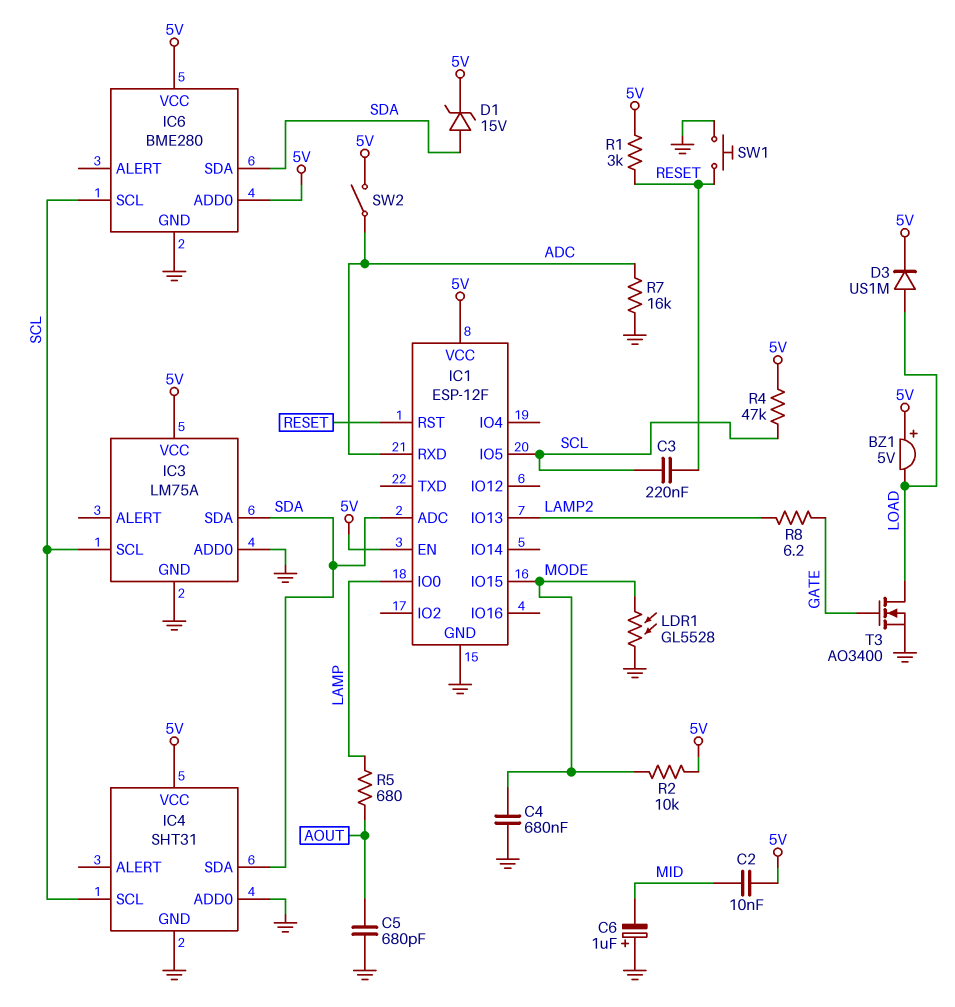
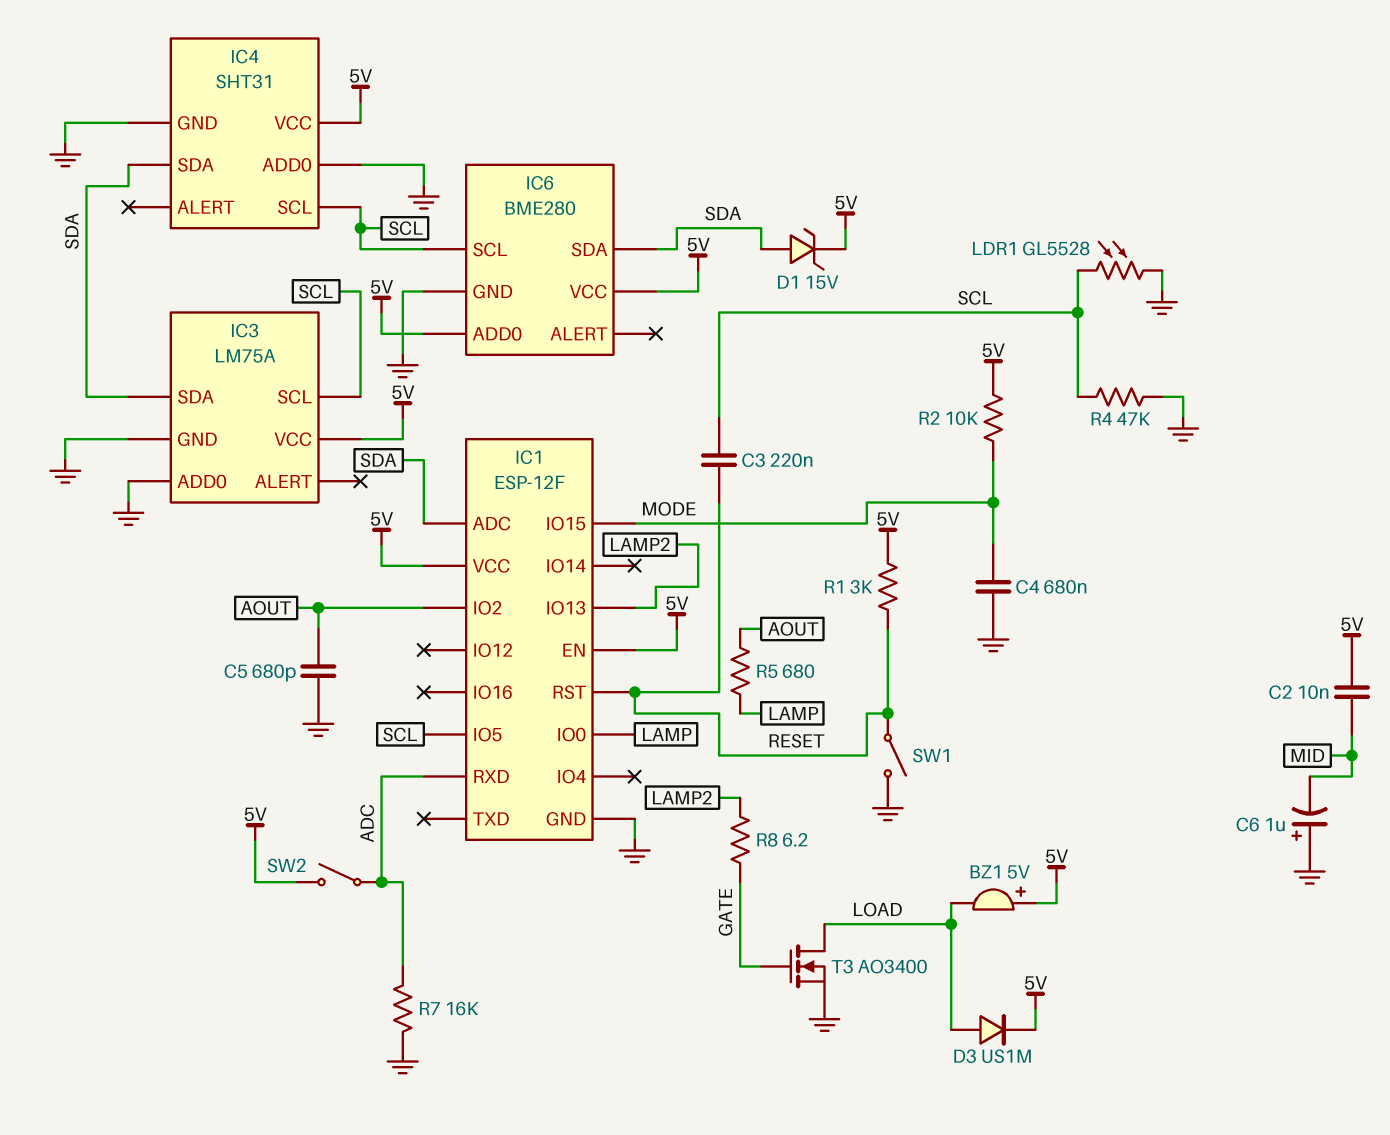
IC1 pin IO2: none -> AOUT
LDR1: GL5528 (GND, MODE) -> GL5528 (GND, SCL)
R4: 47k (5V, SCL) -> 47k (GND, SCL)
SW1: button (GND, RESET) -> switch (GND, RESET)

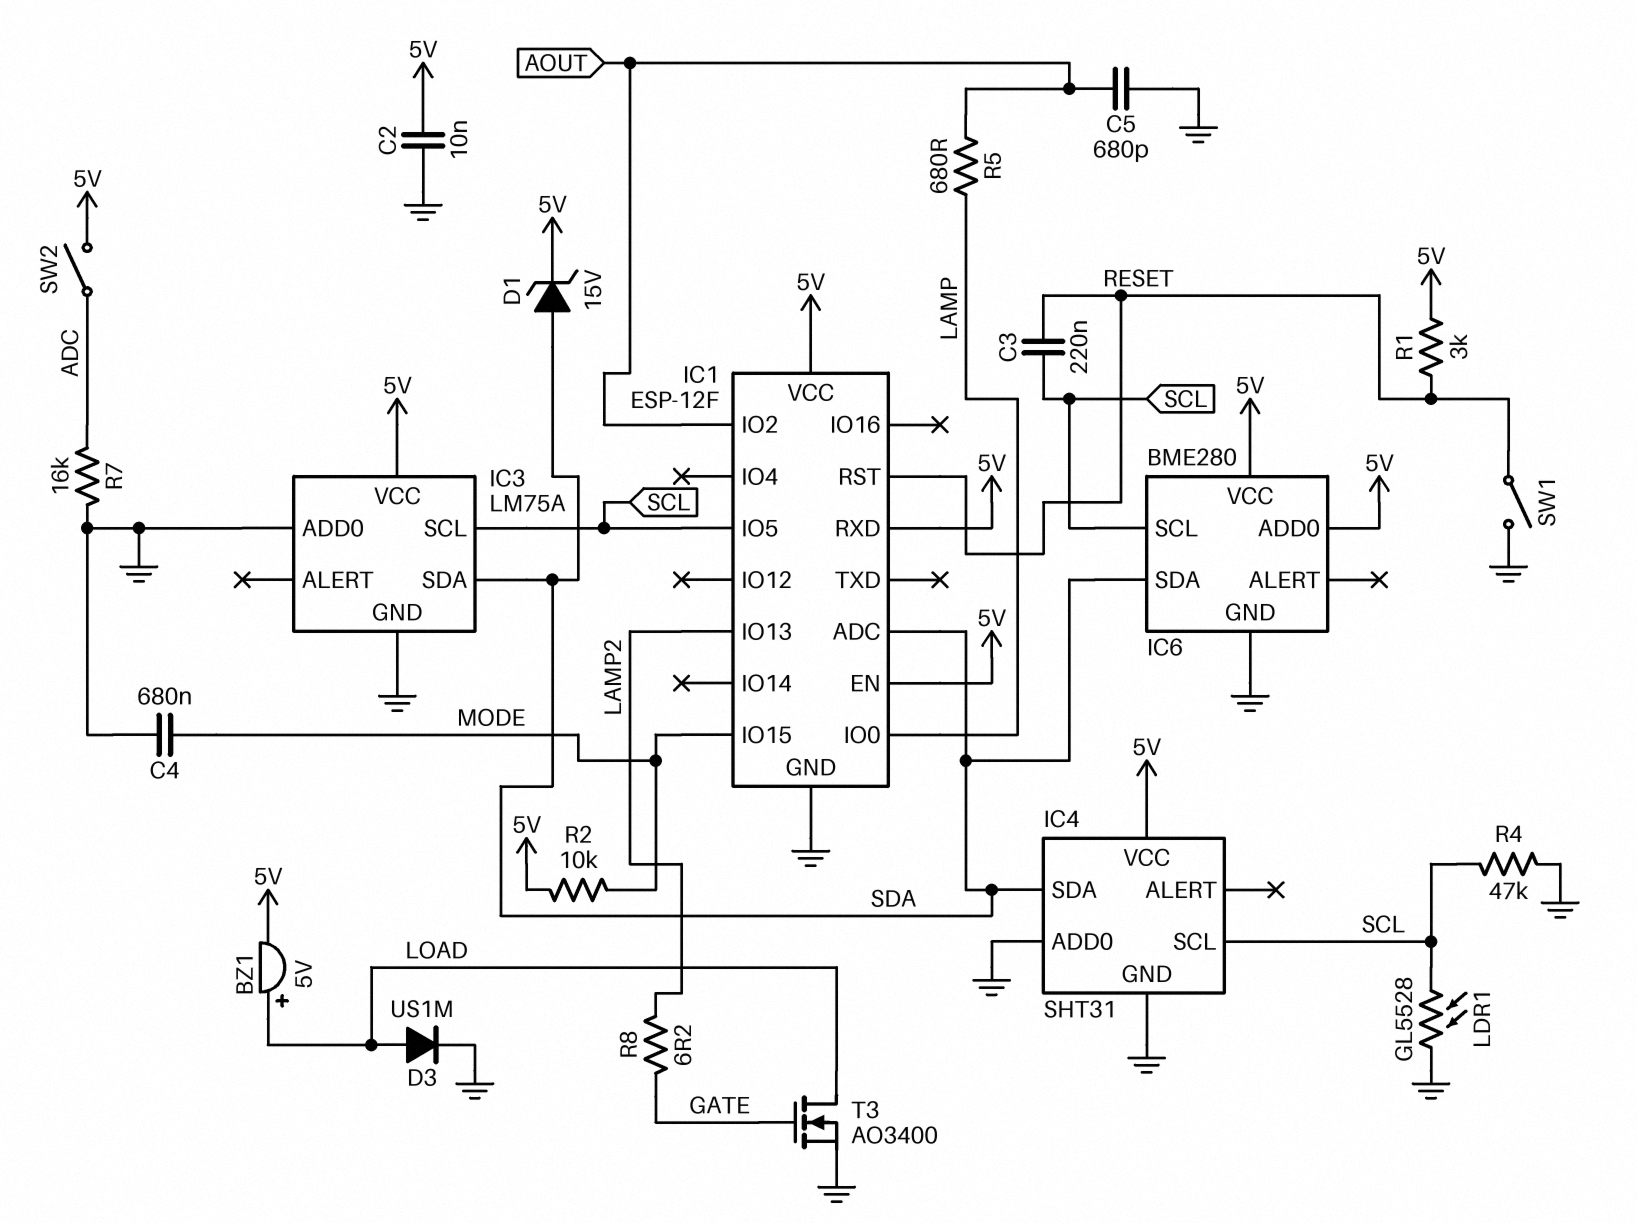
BZ1: buzzer 5V (plus 5V, minus LOAD) -> buzzer 5V (plus LOAD, minus 5V)
C2: 10nF (5V, MID) -> 10nF (5V, GND)
C6: 1uF (plus GND, minus MID) -> none
D3: diode US1M (A LOAD, K 5V) -> diode US1M (A LOAD, K GND)
IC1 pin RXD: ADC -> 5V

